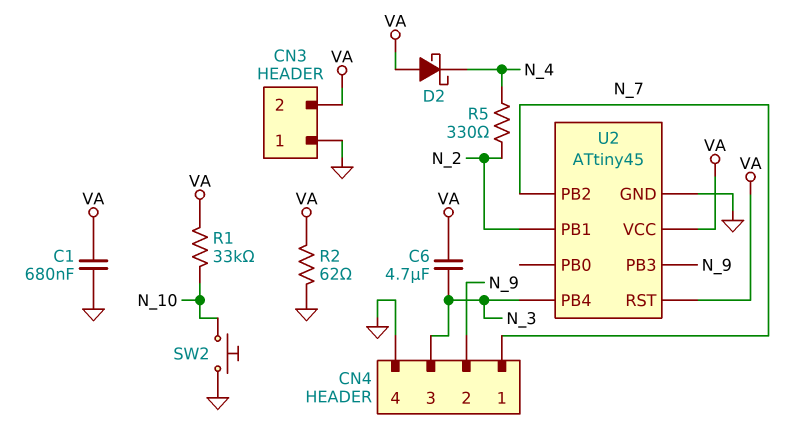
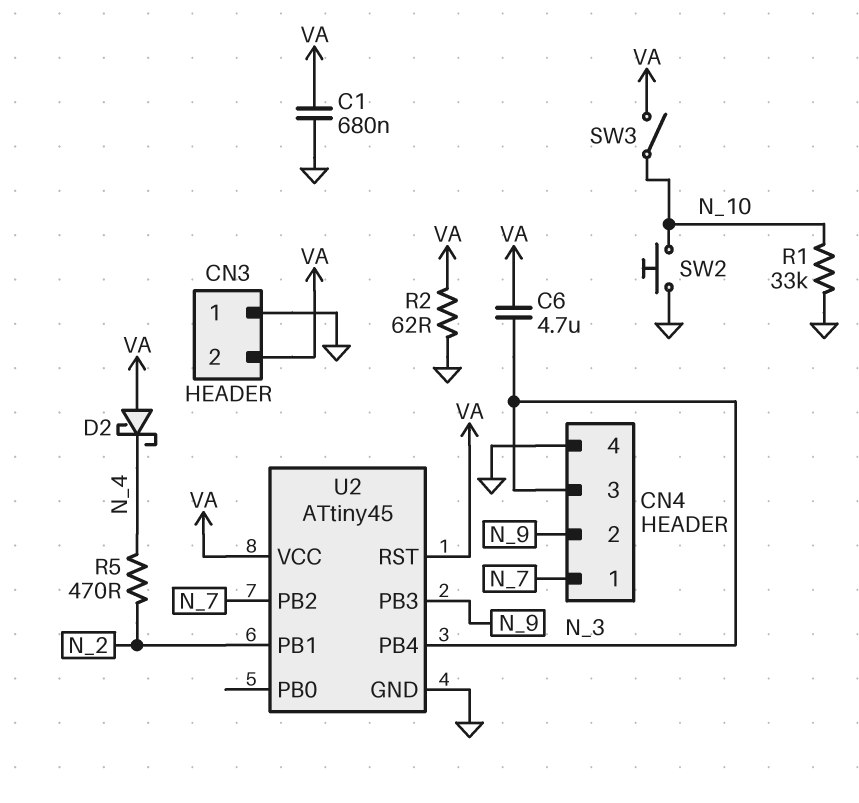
R1: 33k (N_10, VA) -> 33k (GND, N_10)
R5: 330 (N_2, N_4) -> 470 (N_2, N_4)
SW3: none -> switch (N_10, VA)

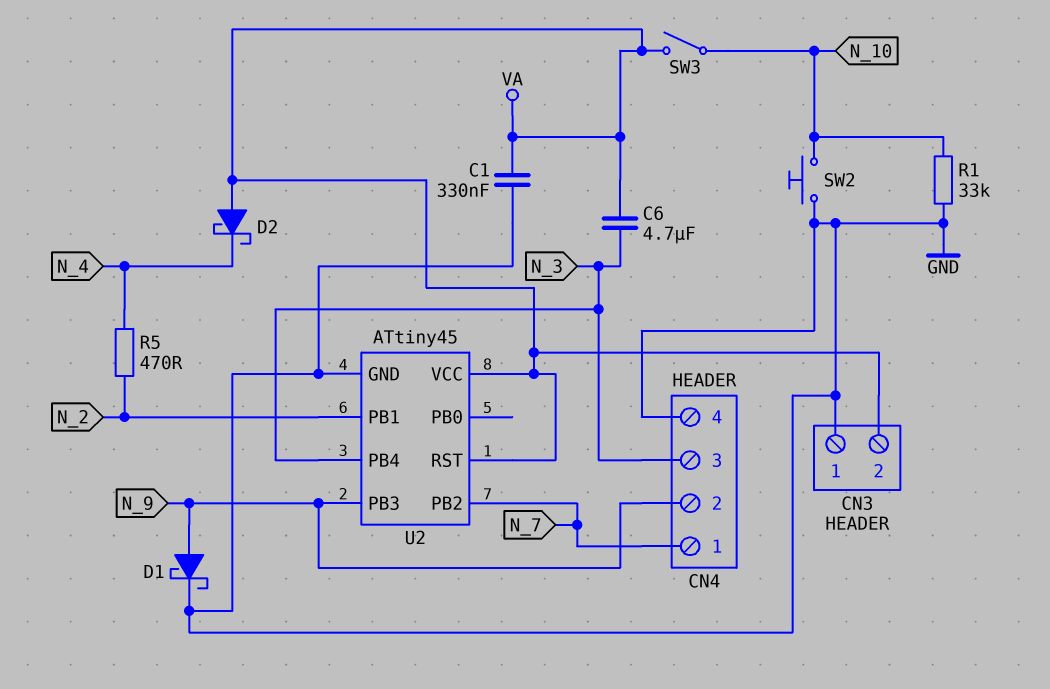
C1: 680nF (GND, VA) -> 330nF (GND, VA)
D1: none -> schottky (A N_9, K GND)
R2: 62 (GND, VA) -> none

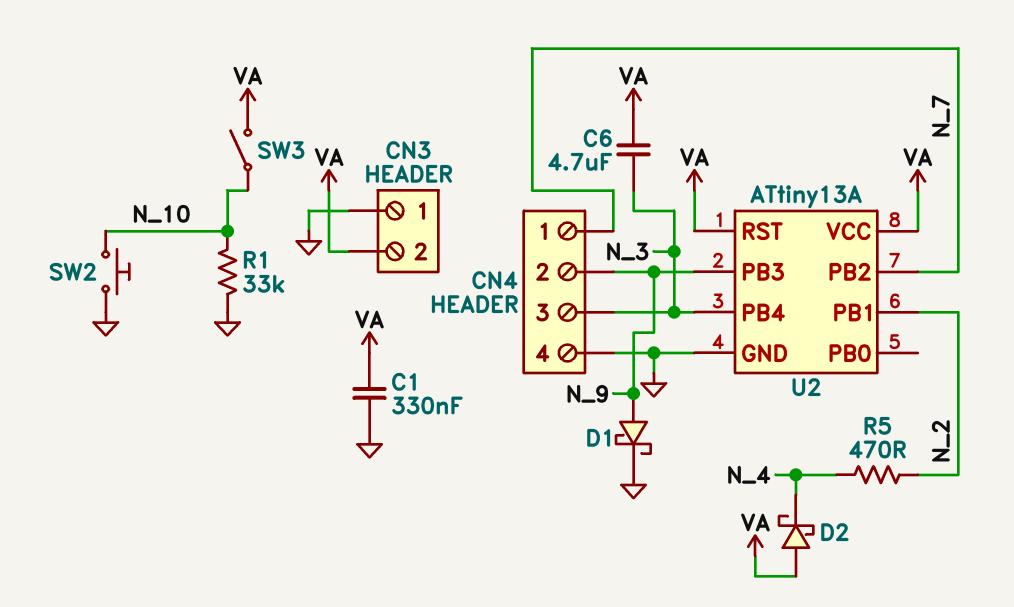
U2: ATtiny45 -> ATtiny13A

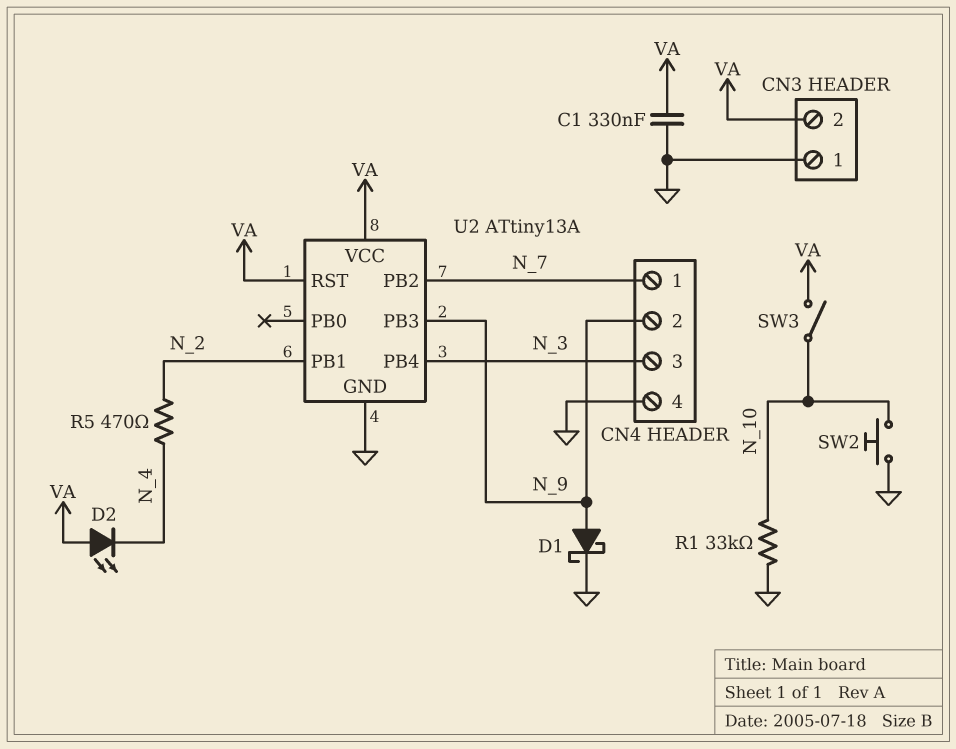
C6: 4.7uF (N_3, VA) -> none
D2: schottky (A VA, K N_4) -> LED (A VA, K N_4)

